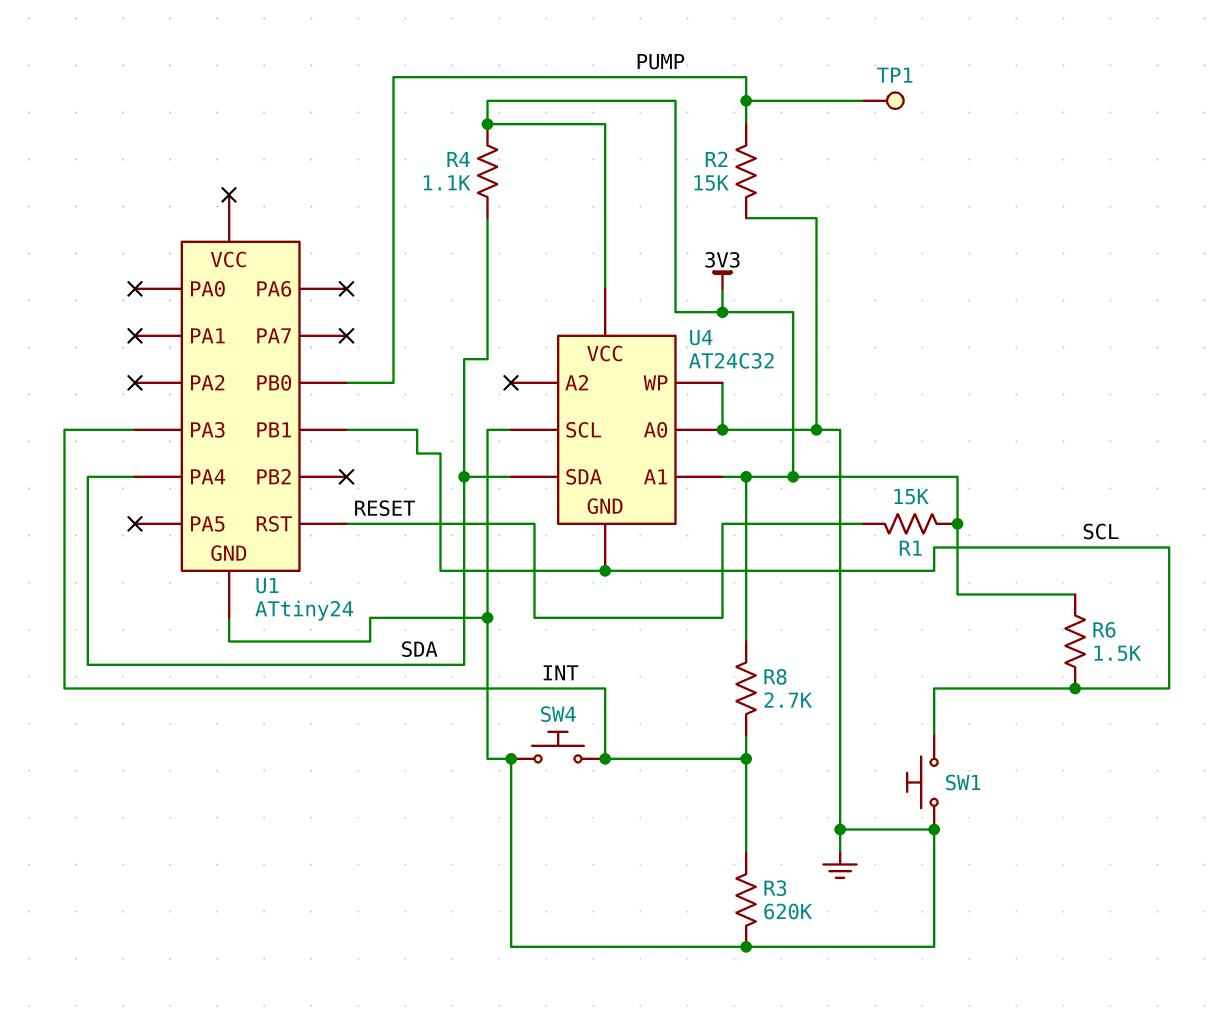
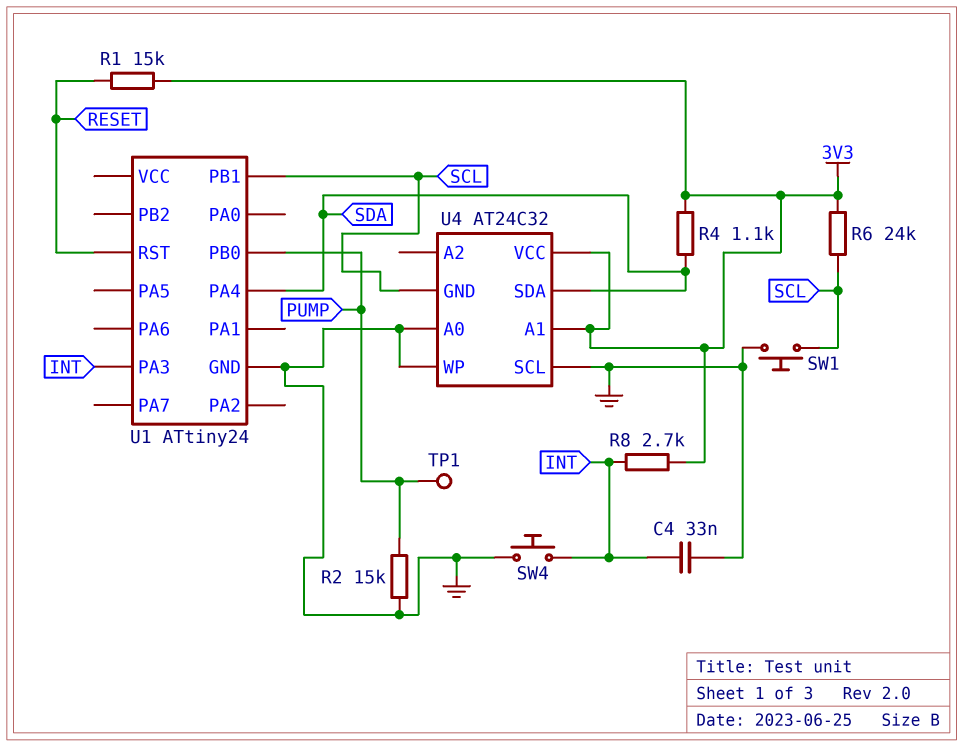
C4: none -> 33nF (GND, INT)
R3: 620k (GND, INT) -> none
R6: 1.5k (3V3, SCL) -> 24k (3V3, SCL)

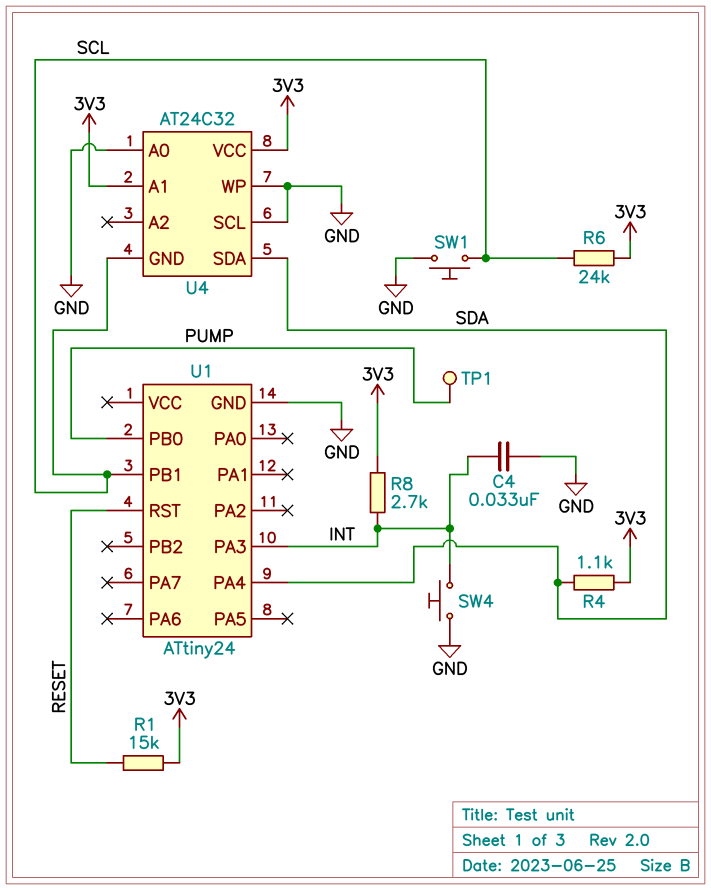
R2: 15k (GND, PUMP) -> none

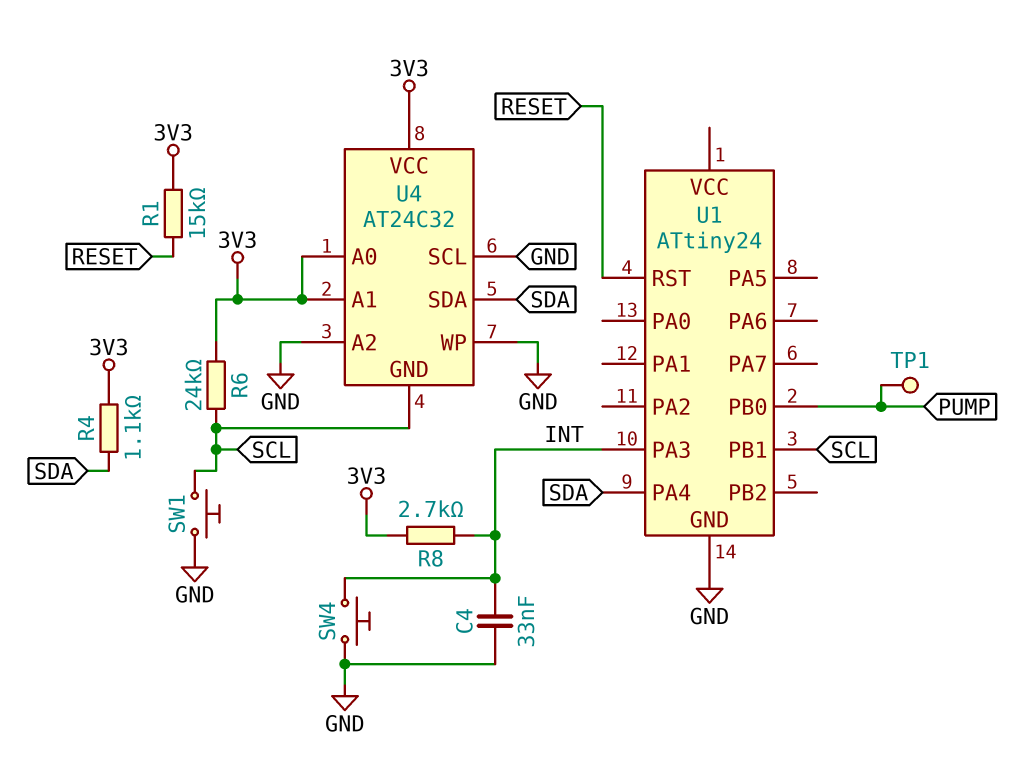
U4 pin A0: GND -> 3V3
U4 pin A2: none -> GND

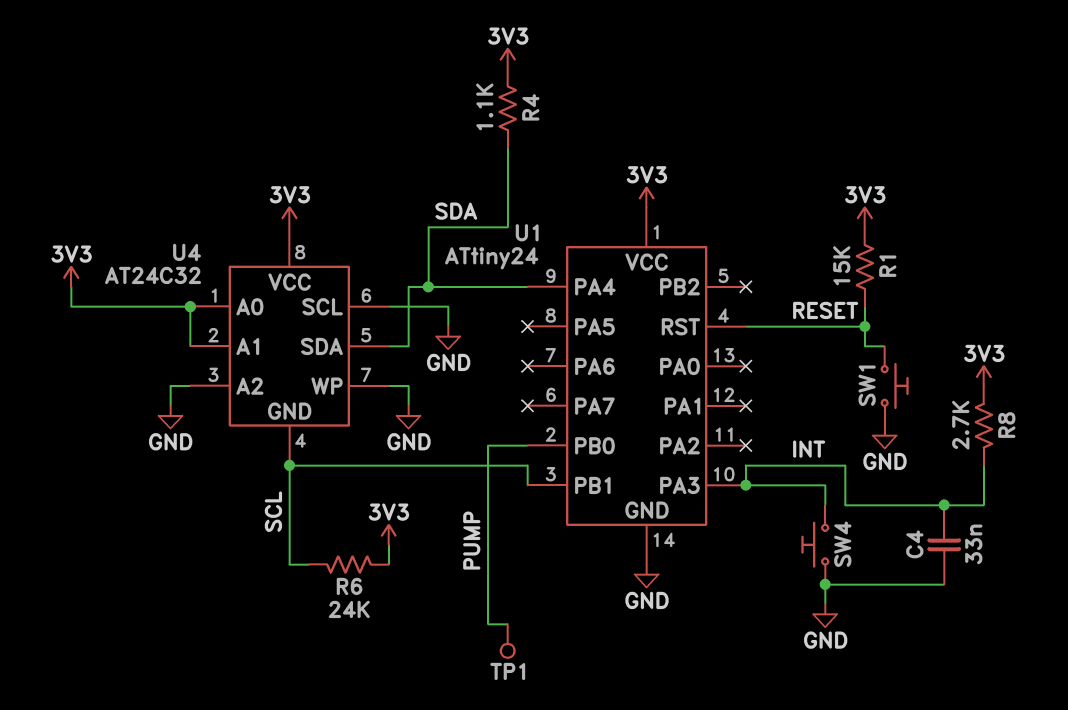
SW1: button (GND, SCL) -> button (GND, RESET)
U1 pin VCC: none -> 3V3

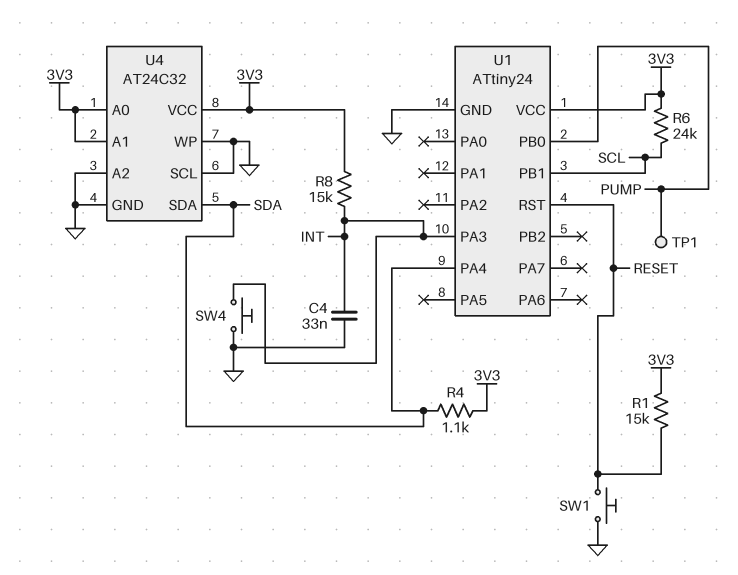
R8: 2.7k (3V3, INT) -> 15k (3V3, INT)
U4 pin GND: SCL -> GND

